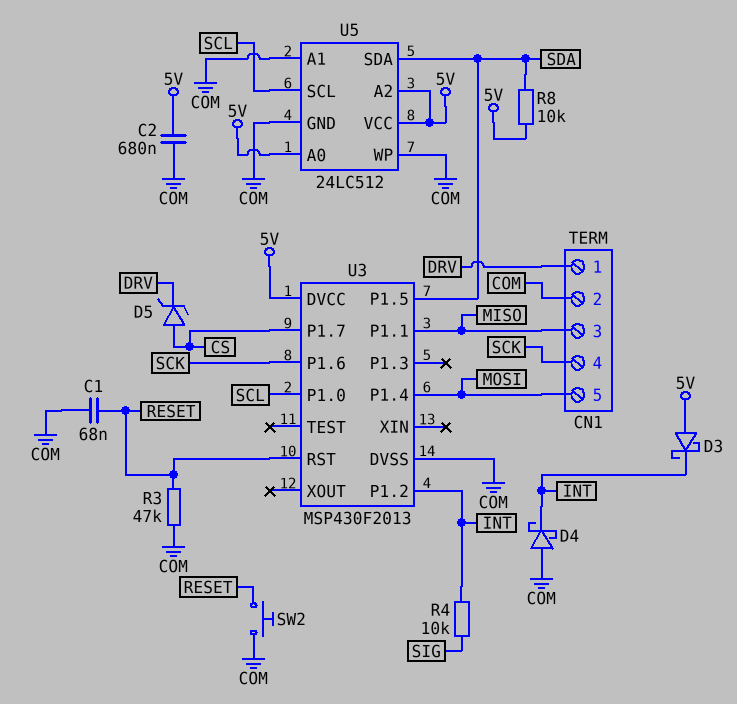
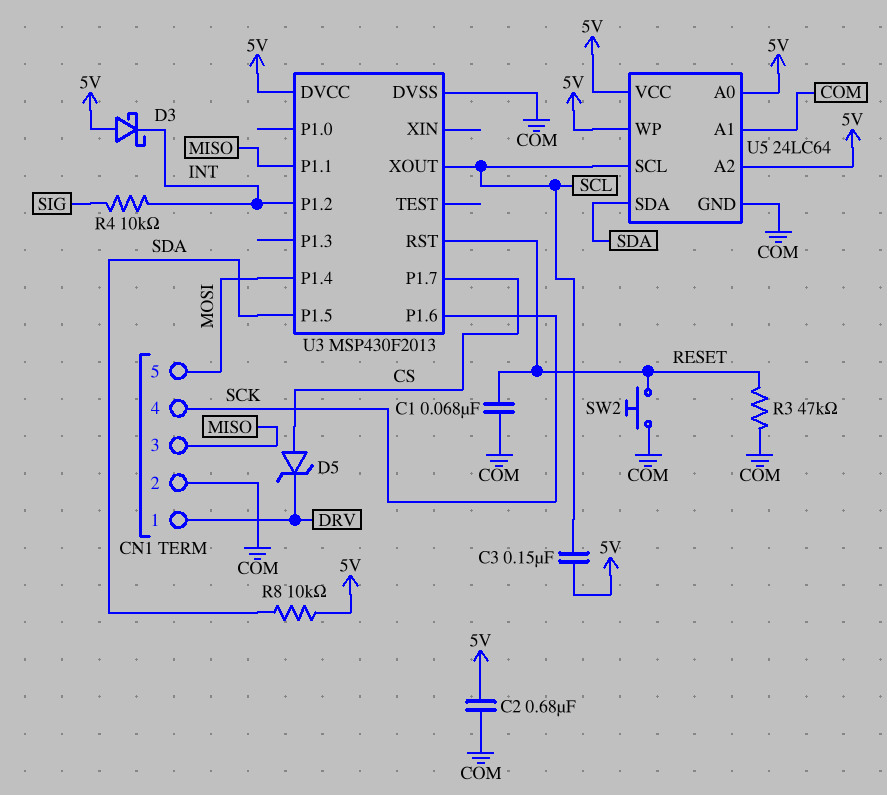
C3: none -> 150nF (5V, SCL)
D4: schottky (A COM, K INT) -> none
U3 pin P1.0: SCL -> none
U3 pin XOUT: none -> SCL
U5: 24LC512 -> 24LC64
U5 pin WP: COM -> 5V

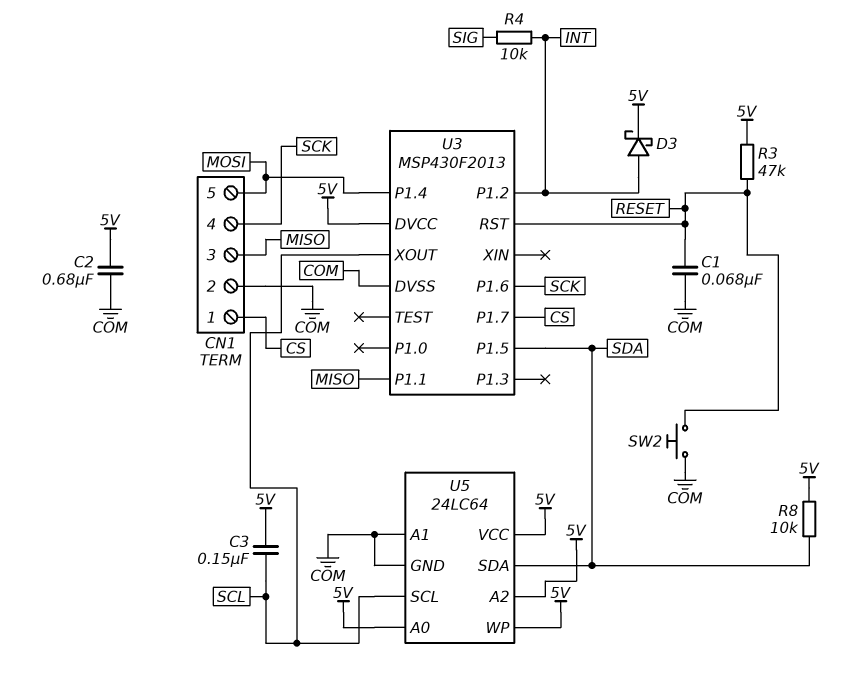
CN1 pin 1: DRV -> CS
D3: schottky (A 5V, K INT) -> schottky (A INT, K 5V)
D5: zener (A CS, K DRV) -> none
R3: 47k (COM, RESET) -> 47k (5V, RESET)

